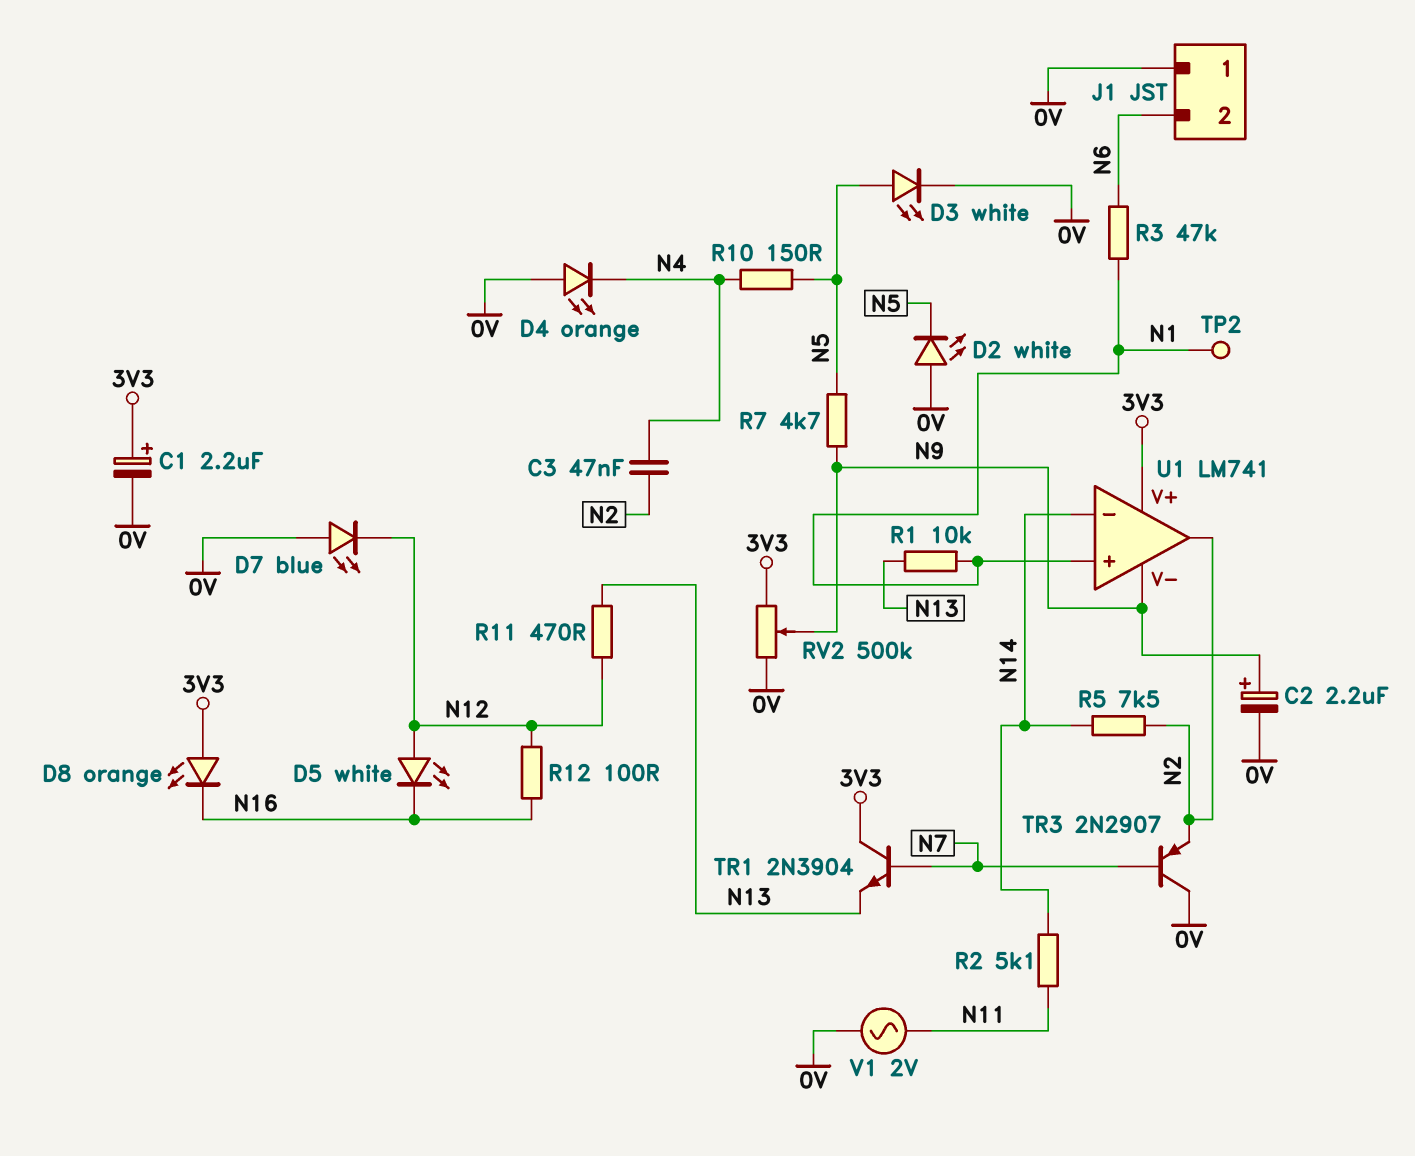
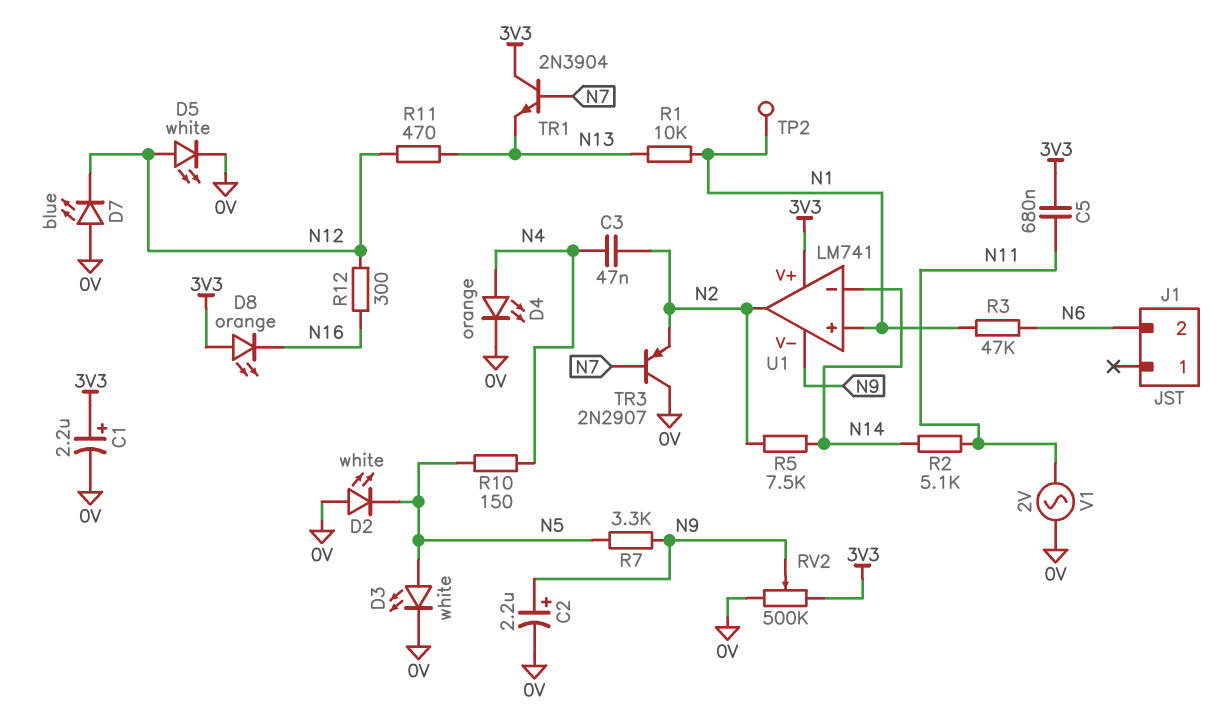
C5: none -> 680nF (3V3, N11)
D4: LED orange (A 0V, K N4) -> LED orange (A N4, K 0V)
D5: LED white (A N12, K N16) -> LED white (A N12, K 0V)
J1 pin 1: 0V -> none
R7: 4.7k (N5, N9) -> 3.3k (N5, N9)
R12: 100 (N12, N16) -> 300 (N12, N16)

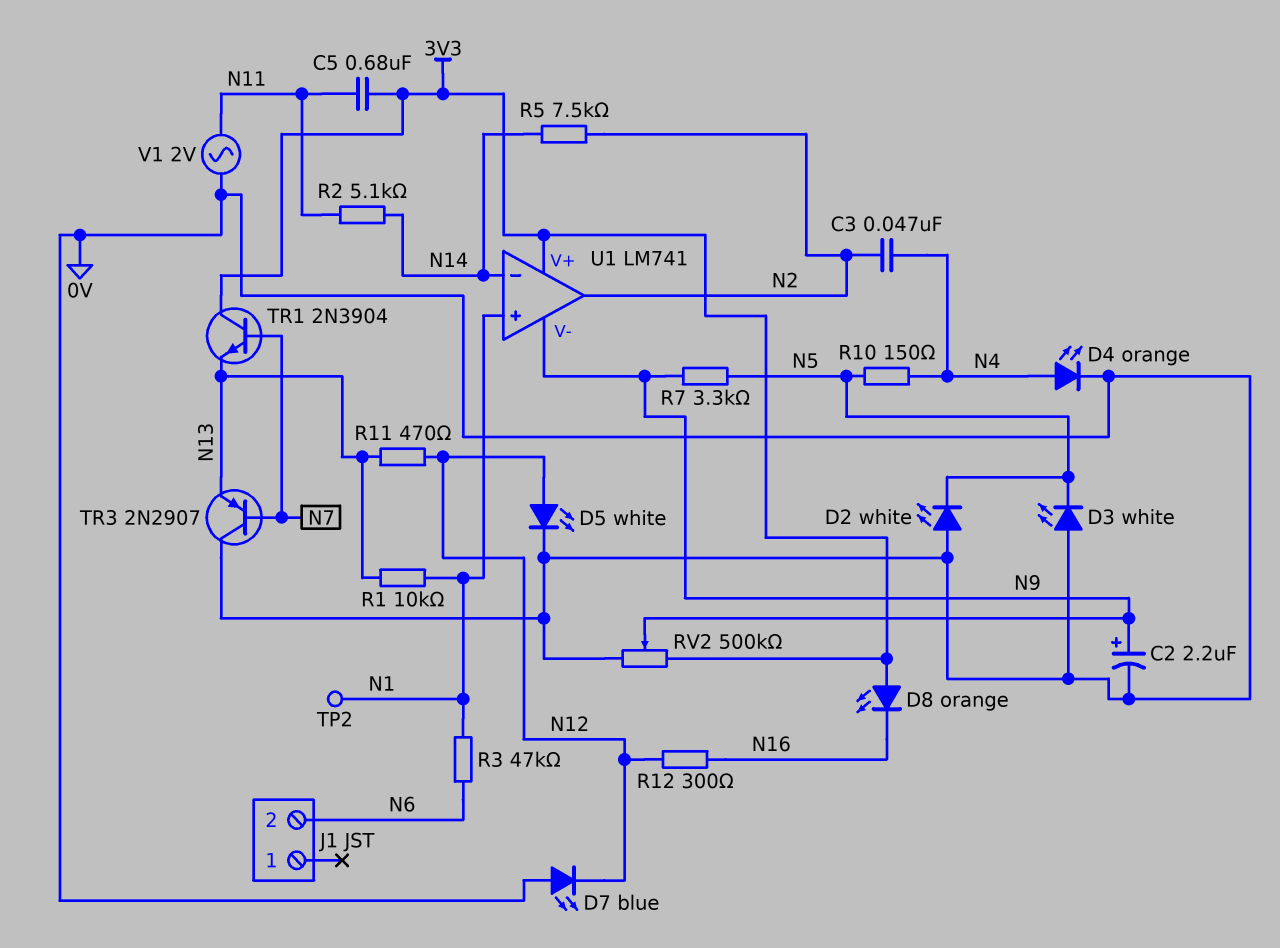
C1: 2.2uF (plus 3V3, minus 0V) -> none
D3: LED white (A N5, K 0V) -> LED white (A 0V, K N5)
TR3: PNP 2N2907 (B N7, C 0V, E N2) -> PNP 2N2907 (B N7, C 0V, E N13)

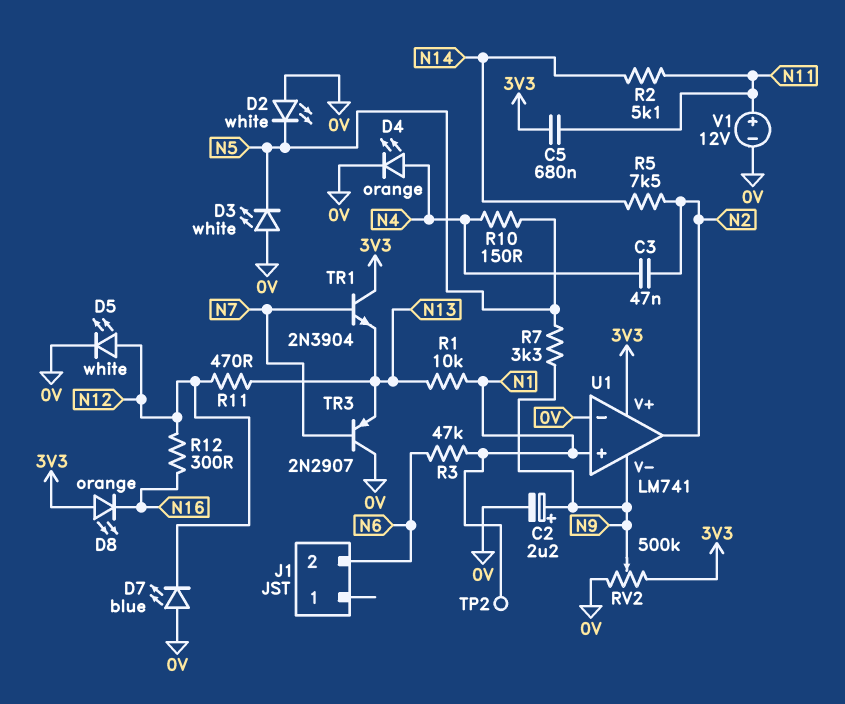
U1 pin in-: N14 -> 0V
V1: AC 2V (0V, N11) -> 12V (plus N11, minus 0V)

